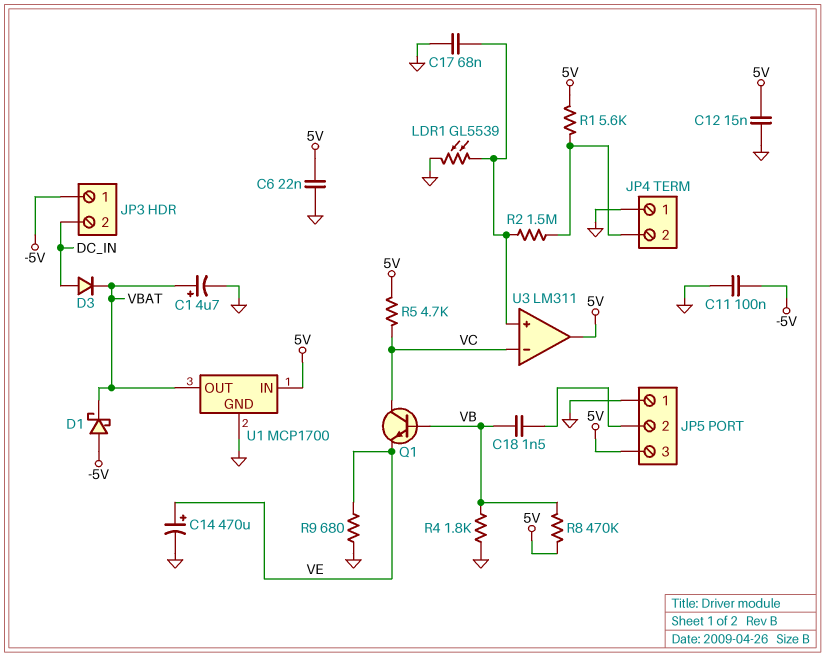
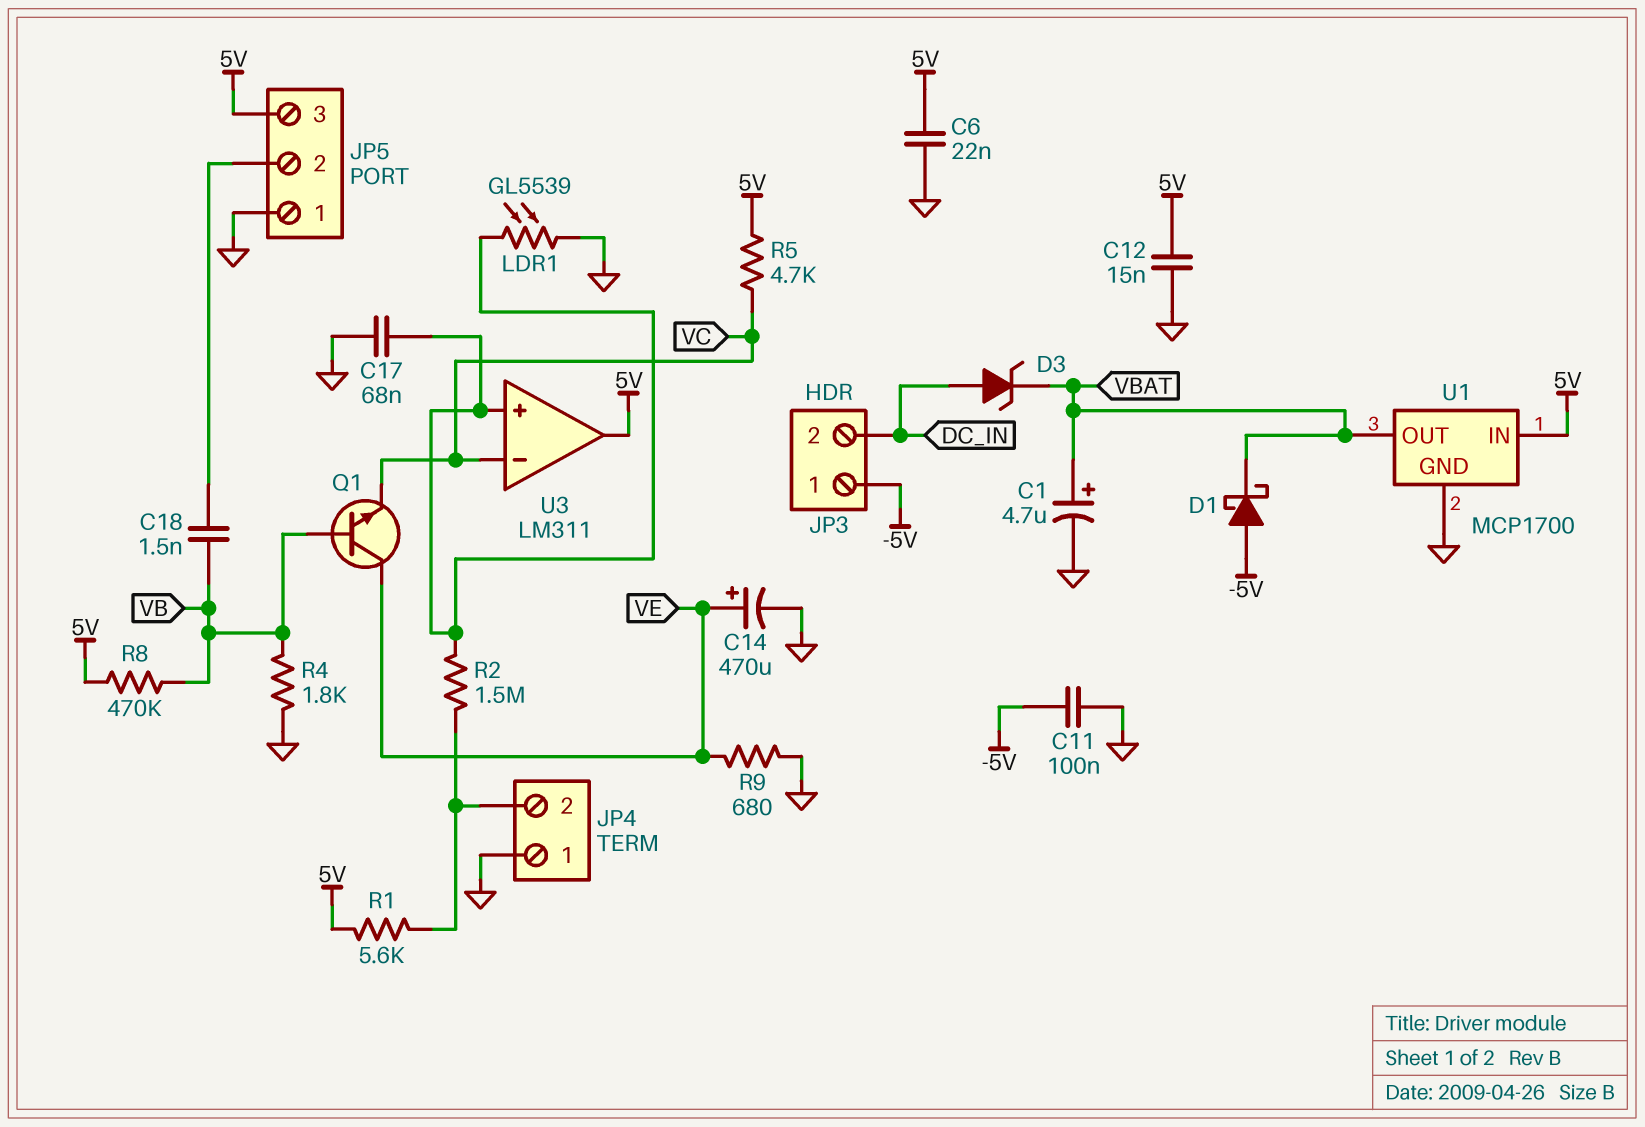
D3: diode (A DC_IN, K VBAT) -> zener (A DC_IN, K VBAT)
Q1: NPN (B VB, C VC, E VE) -> NPN (B VB, C VE, E VC)

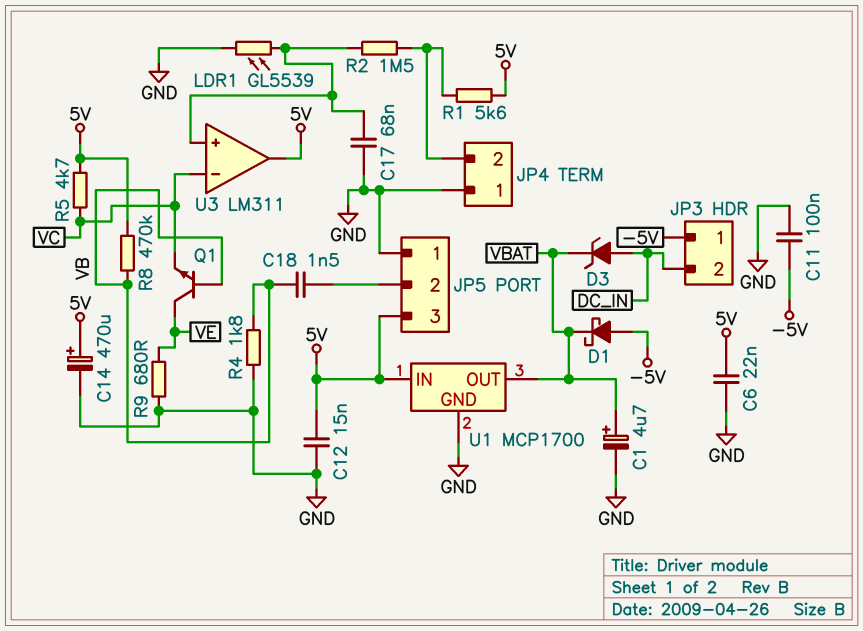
C14: 470uF (plus VE, minus GND) -> 470uF (plus 5V, minus GND)

